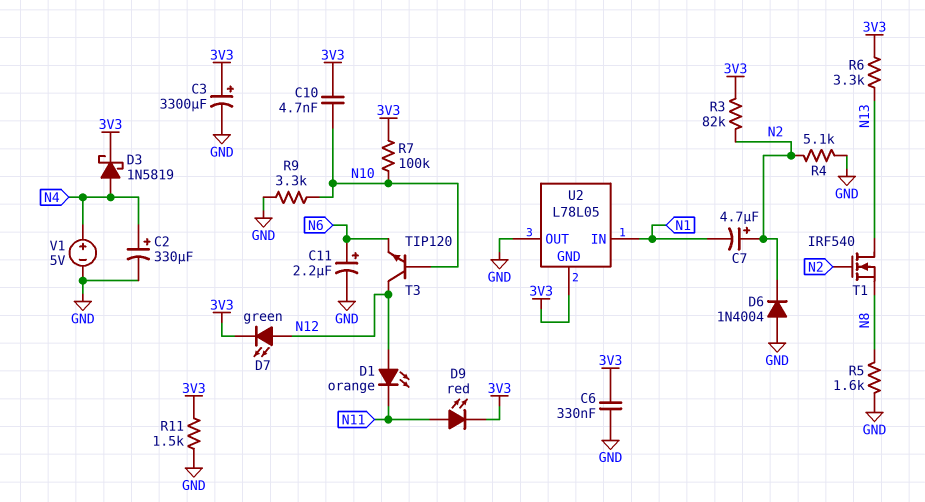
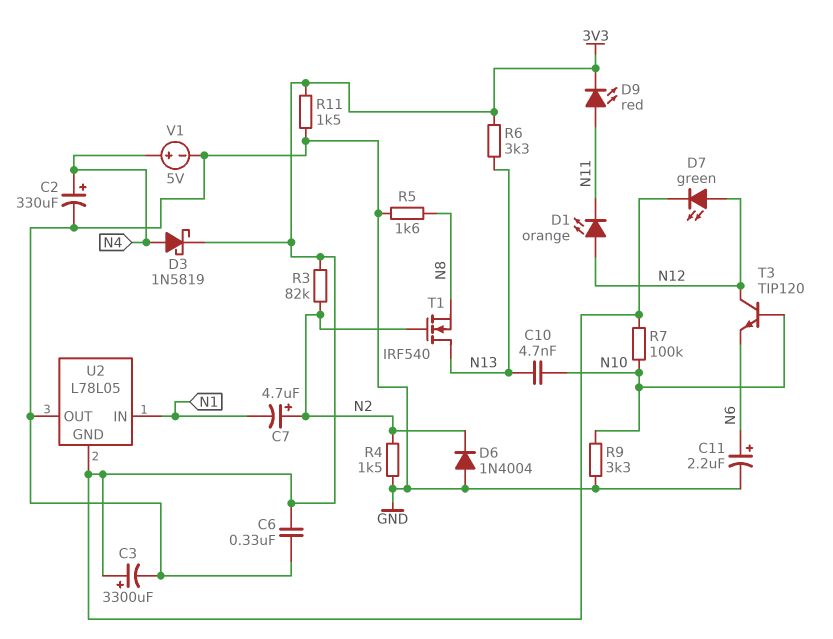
C10: 4.7nF (3V3, N10) -> 4.7nF (N10, N13)
R4: 5.1k (GND, N2) -> 1.5k (GND, N2)

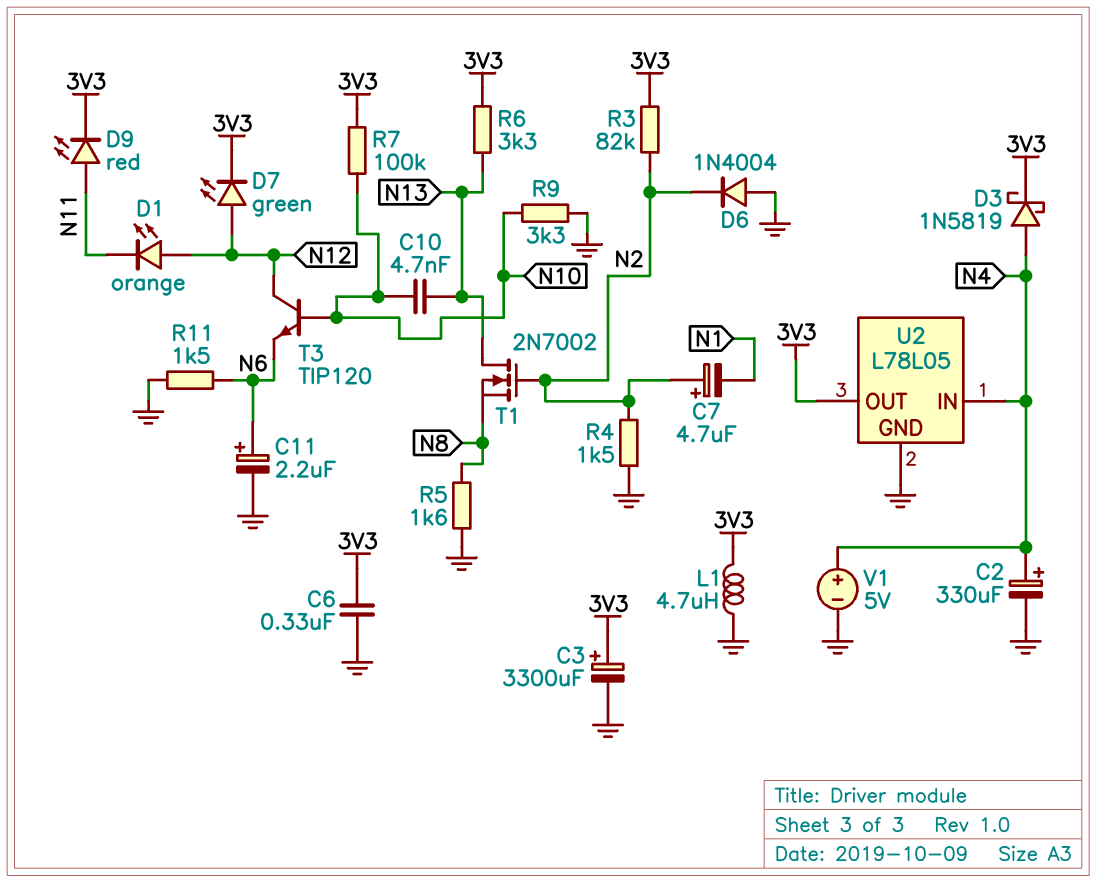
L1: none -> 4.7uH (3V3, GND)
R11: 1.5k (3V3, GND) -> 1.5k (GND, N6)
T1: NMOS IRF540 (G N2, D N13, S N8) -> NMOS 2N7002 (G N2, D N13, S N8)
U2 pin GND: 3V3 -> GND
U2 pin IN: N1 -> N4
U2 pin OUT: GND -> 3V3

